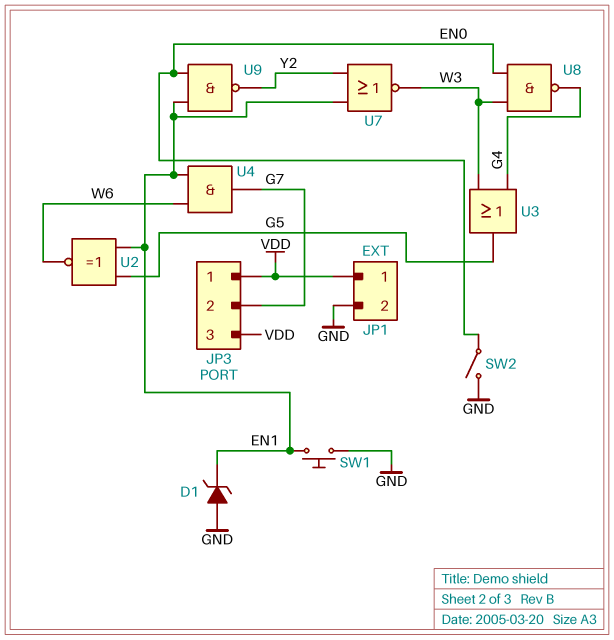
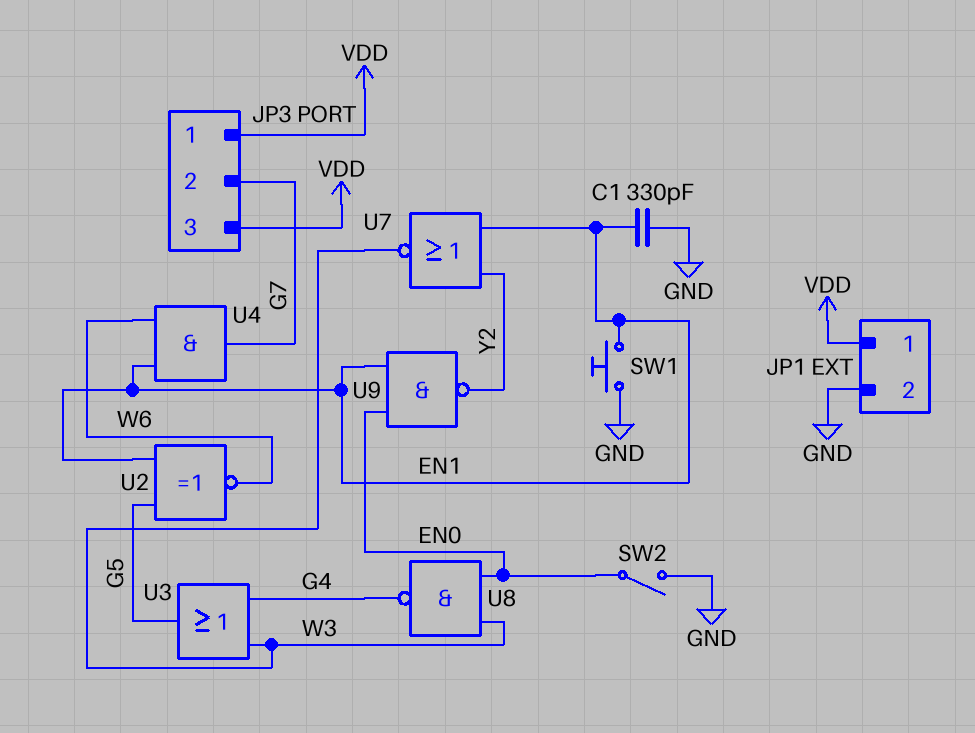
C1: none -> 330pF (EN1, GND)
D1: zener (A GND, K EN1) -> none

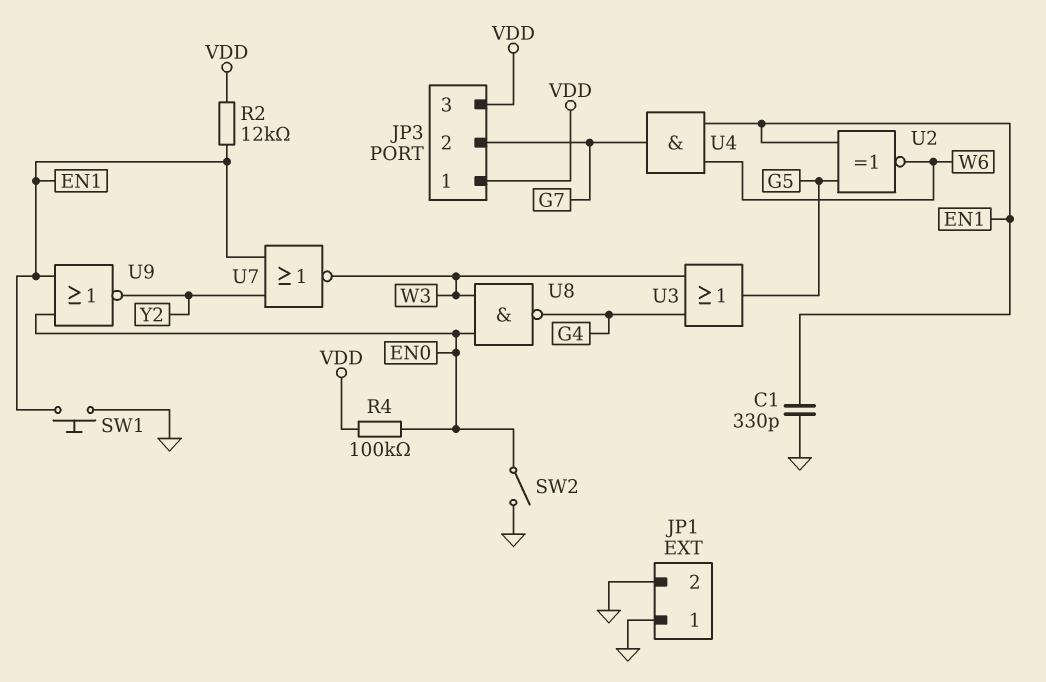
JP1 pin 1: VDD -> GND
R2: none -> 12k (EN1, VDD)
R4: none -> 100k (EN0, VDD)
U9: NAND (in EN0, in EN1, out Y2) -> NOR (in EN0, in EN1, out Y2)

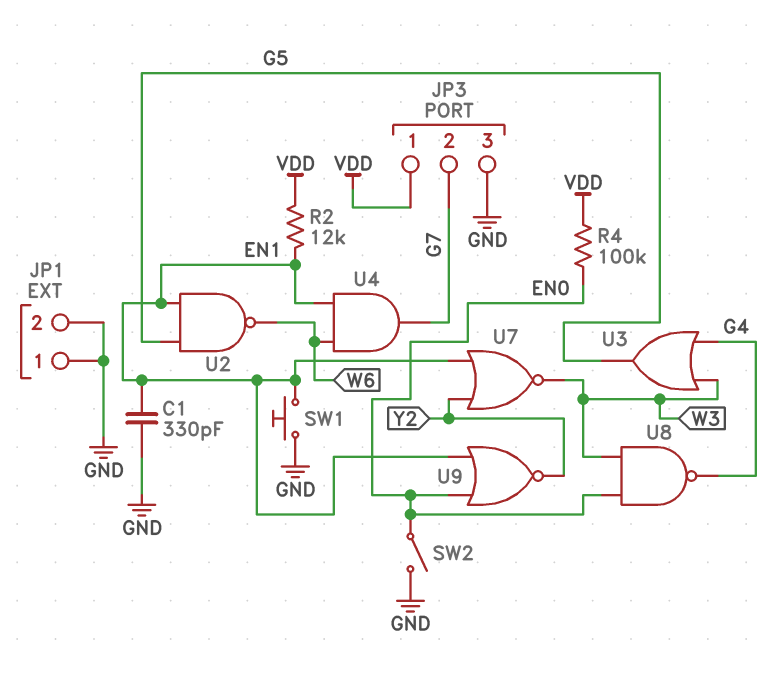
JP3 pin 3: VDD -> GND
U2: XNOR (in EN1, in G5, out W6) -> NAND (in EN1, in G5, out W6)

